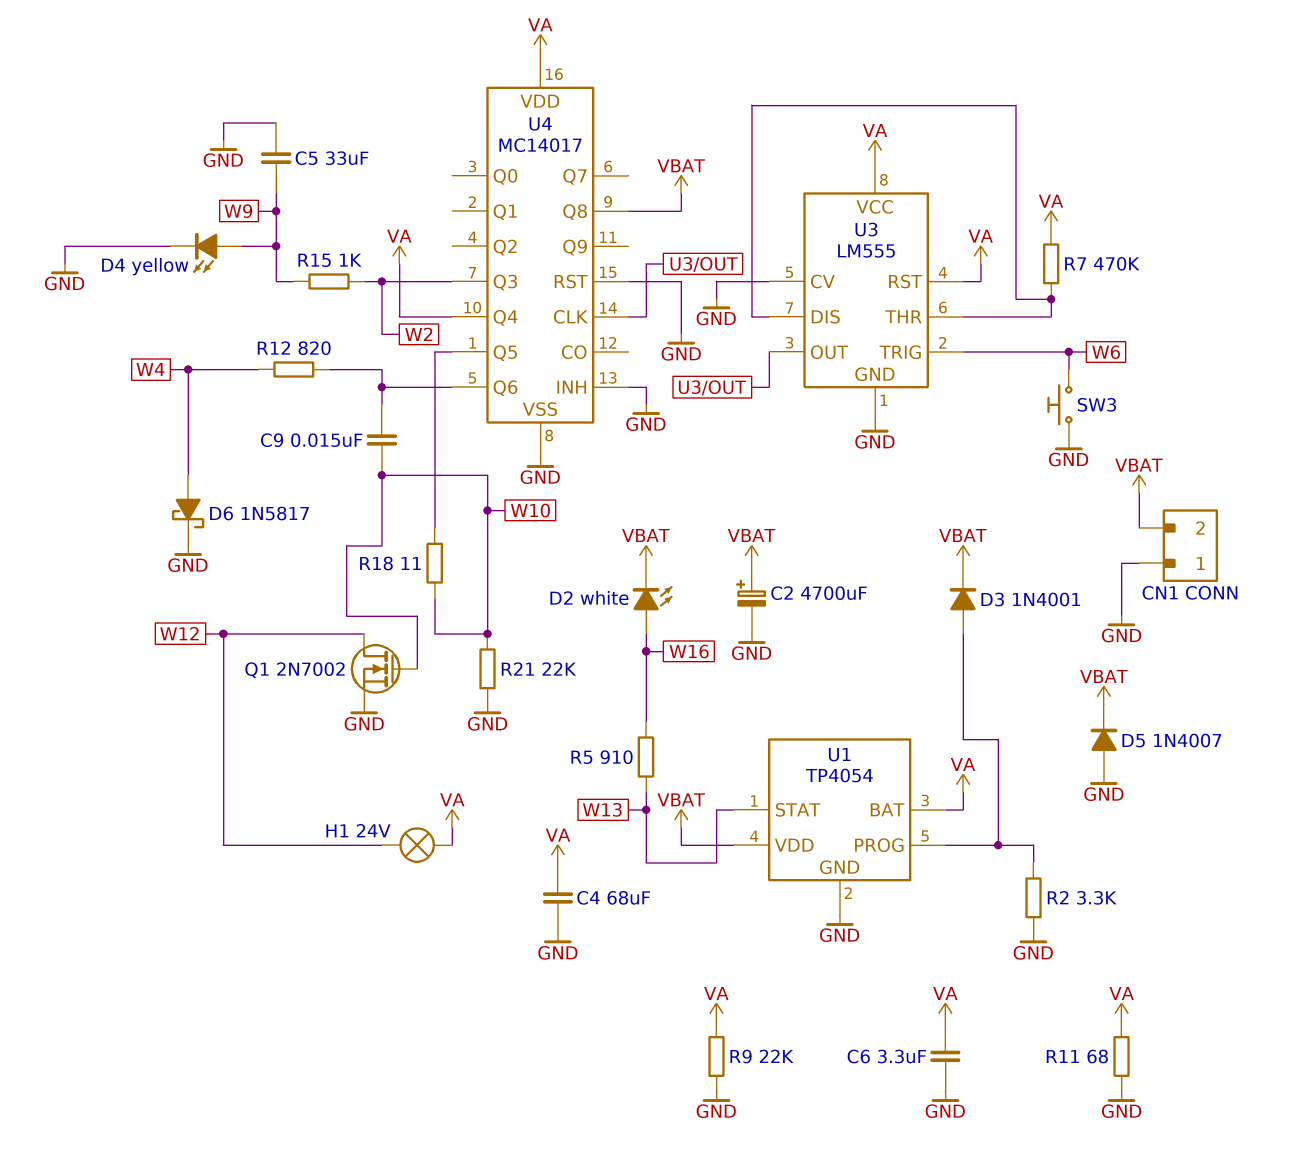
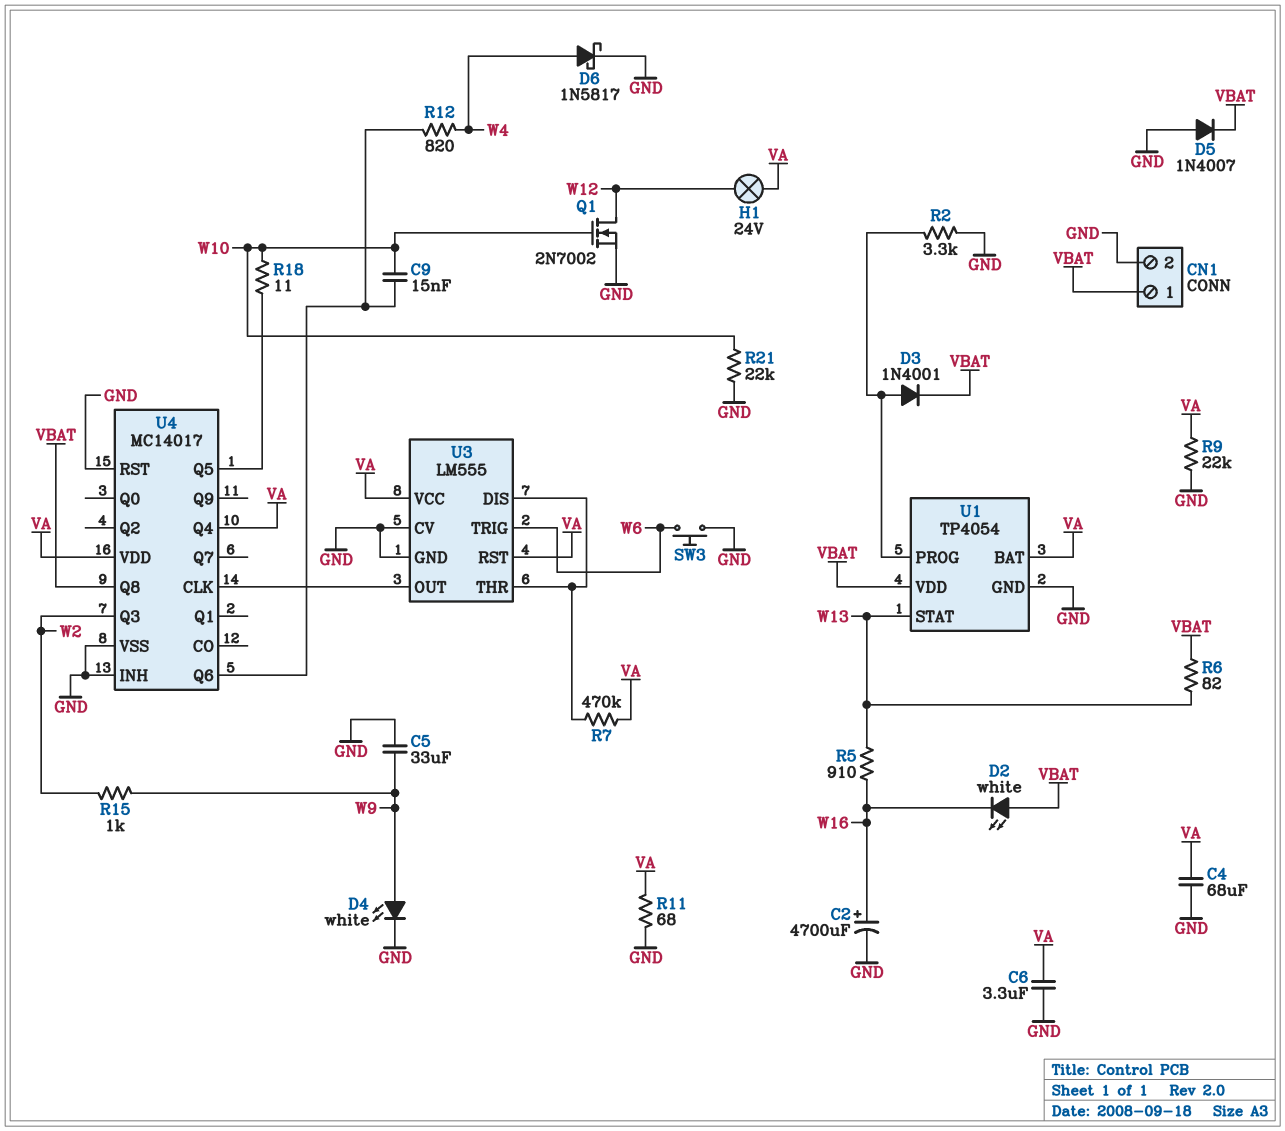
C2: 4700uF (plus VBAT, minus GND) -> 4700uF (plus W16, minus GND)
CN1 pin 1: GND -> VBAT
CN1 pin 2: VBAT -> GND
D2: LED white (A W16, K VBAT) -> LED white (A VBAT, K W16)
D4: LED yellow (A W9, K GND) -> LED white (A W9, K GND)
R6: none -> 82 (VBAT, W13)

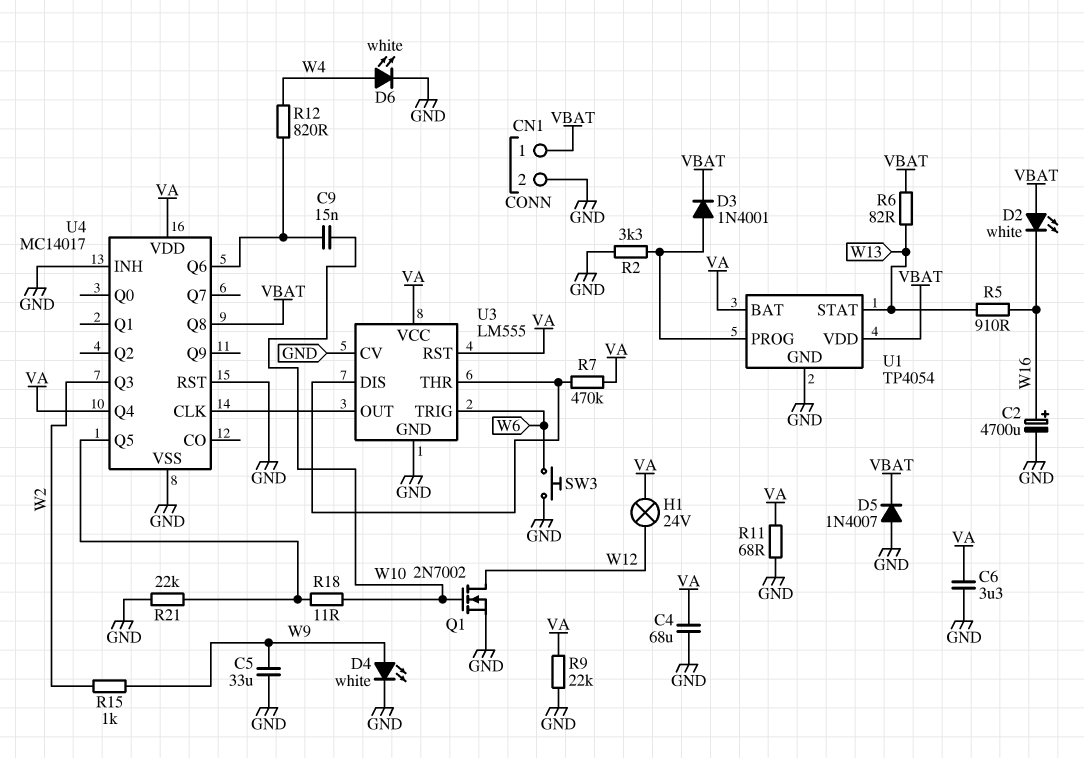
D6: schottky 1N5817 (A W4, K GND) -> LED white (A W4, K GND)
R21: 22k (GND, W10) -> 22k (GND, U4/Q5)

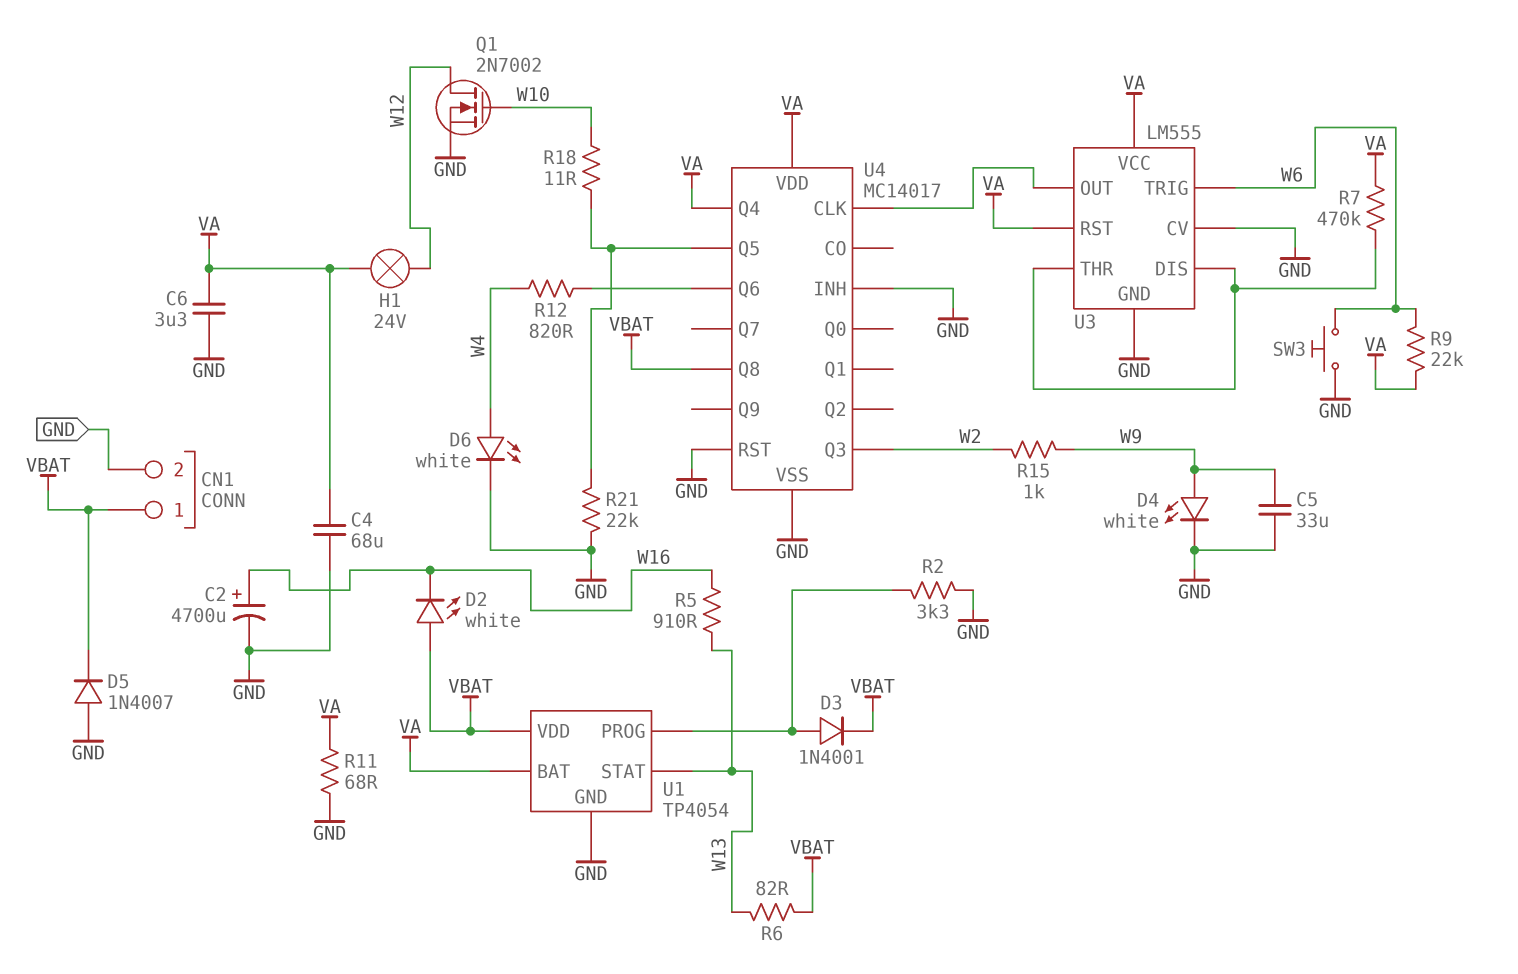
C9: 15nF (U4/Q6, W10) -> none
R9: 22k (GND, VA) -> 22k (VA, W6)

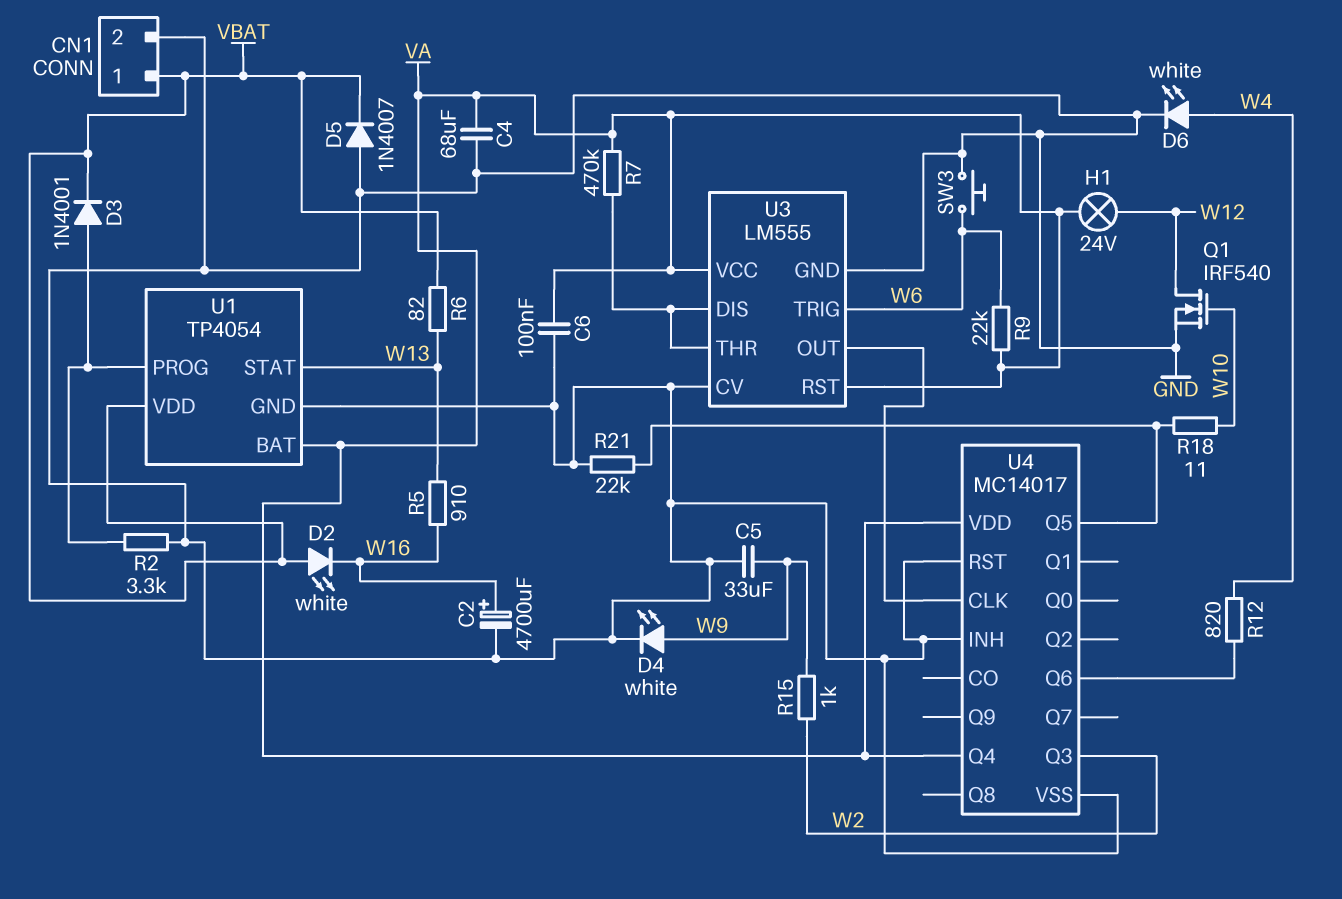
C6: 3.3uF (GND, VA) -> 100nF (GND, VA)
Q1: NMOS 2N7002 (G W10, D W12, S GND) -> NMOS IRF540 (G W10, D W12, S GND)
R11: 68 (GND, VA) -> none
U4 pin Q8: VBAT -> none

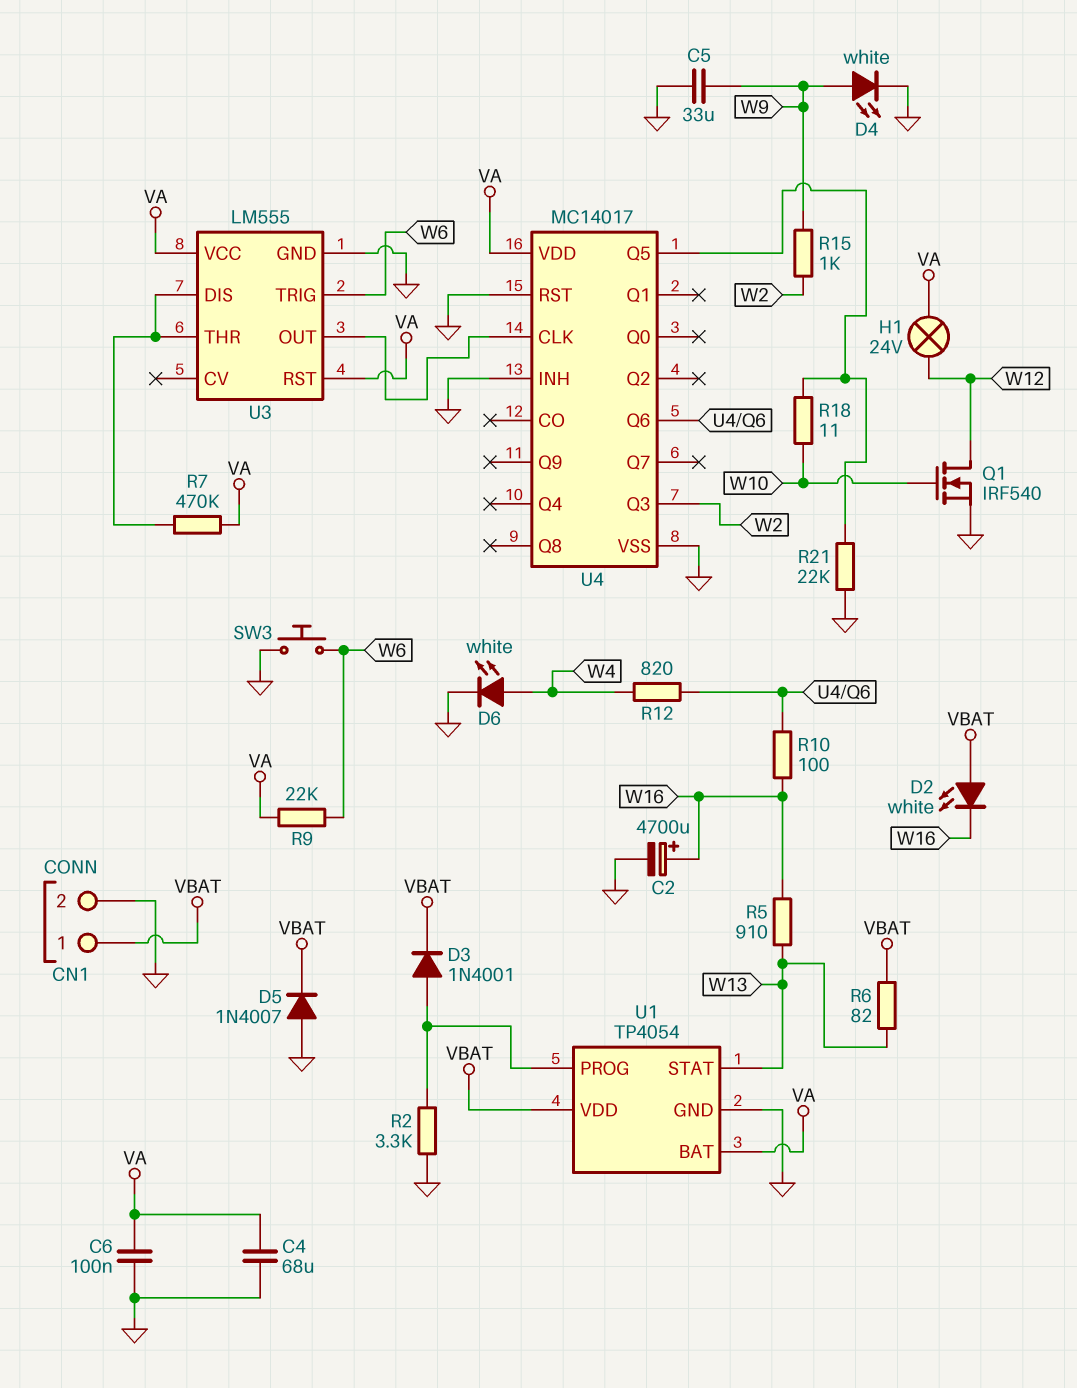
R10: none -> 100 (U4/Q6, W16)
U3 pin CV: GND -> none
U4 pin Q4: VA -> none

